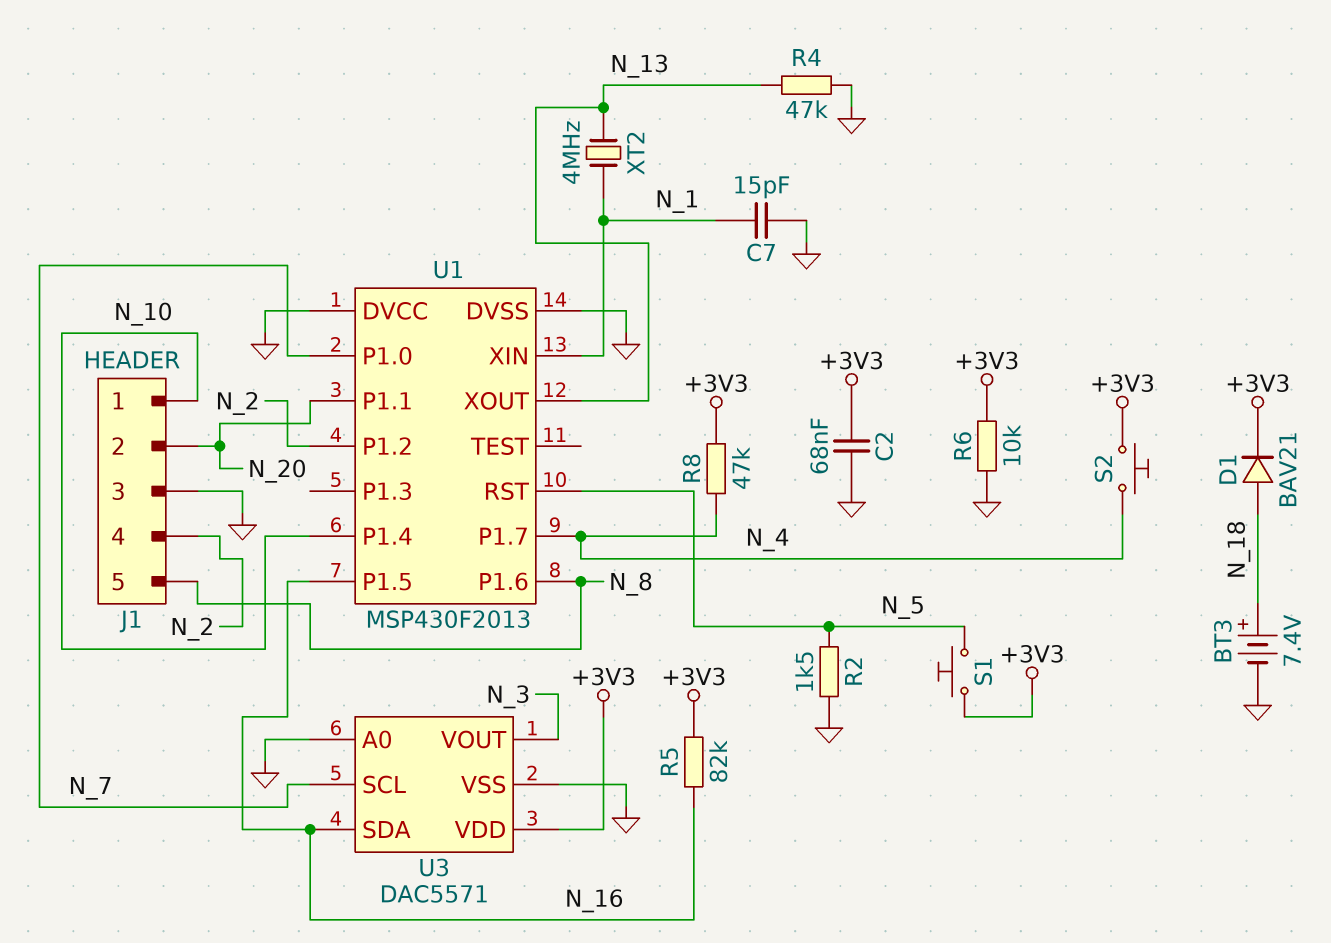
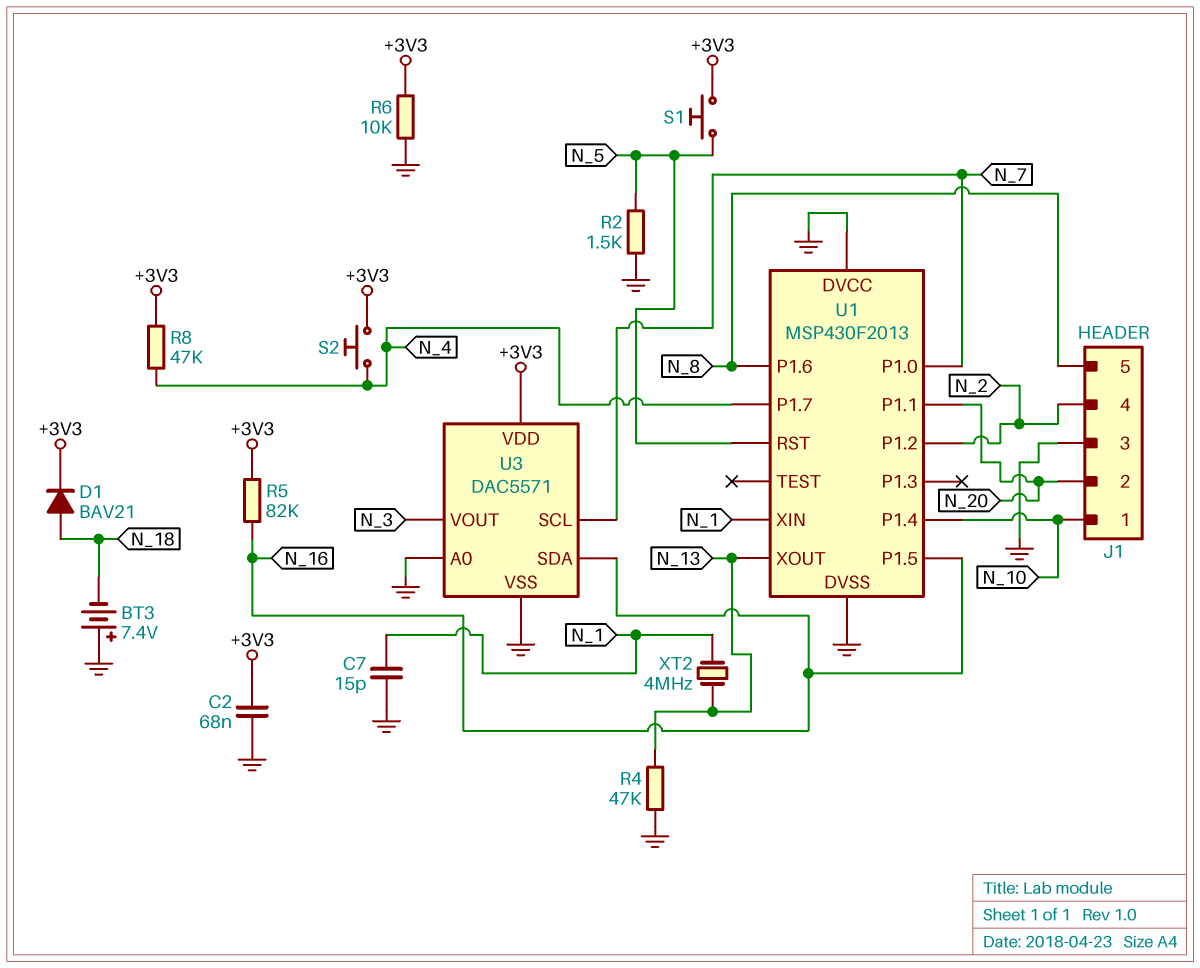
BT3: 7.4V (plus N_18, minus GND) -> 7.4V (plus GND, minus N_18)

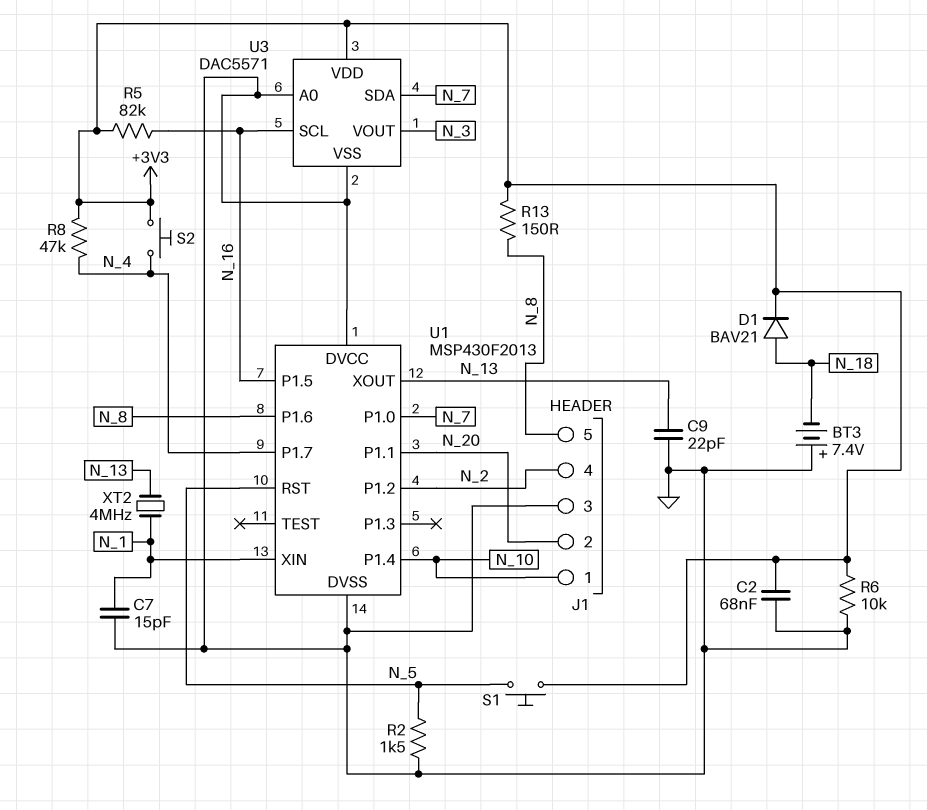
C9: none -> 22pF (GND, N_13)
R4: 47k (GND, N_13) -> none
R13: none -> 150 (+3V3, N_8)
U3 pin SCL: N_7 -> N_16
U3 pin SDA: N_16 -> N_7

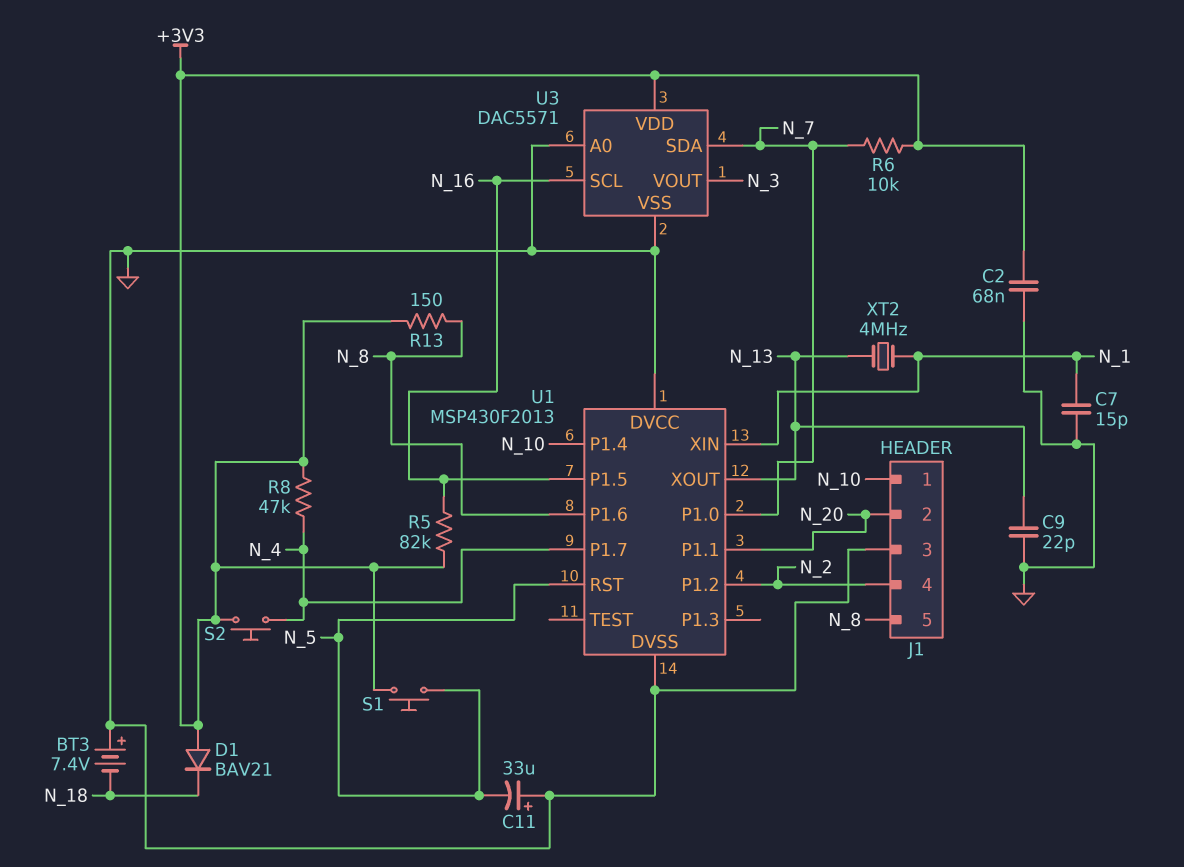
C11: none -> 33uF (plus GND, minus N_5)
D1: diode BAV21 (A N_18, K +3V3) -> diode BAV21 (A +3V3, K N_18)
R2: 1.5k (GND, N_5) -> none
R6: 10k (+3V3, GND) -> 10k (+3V3, N_7)

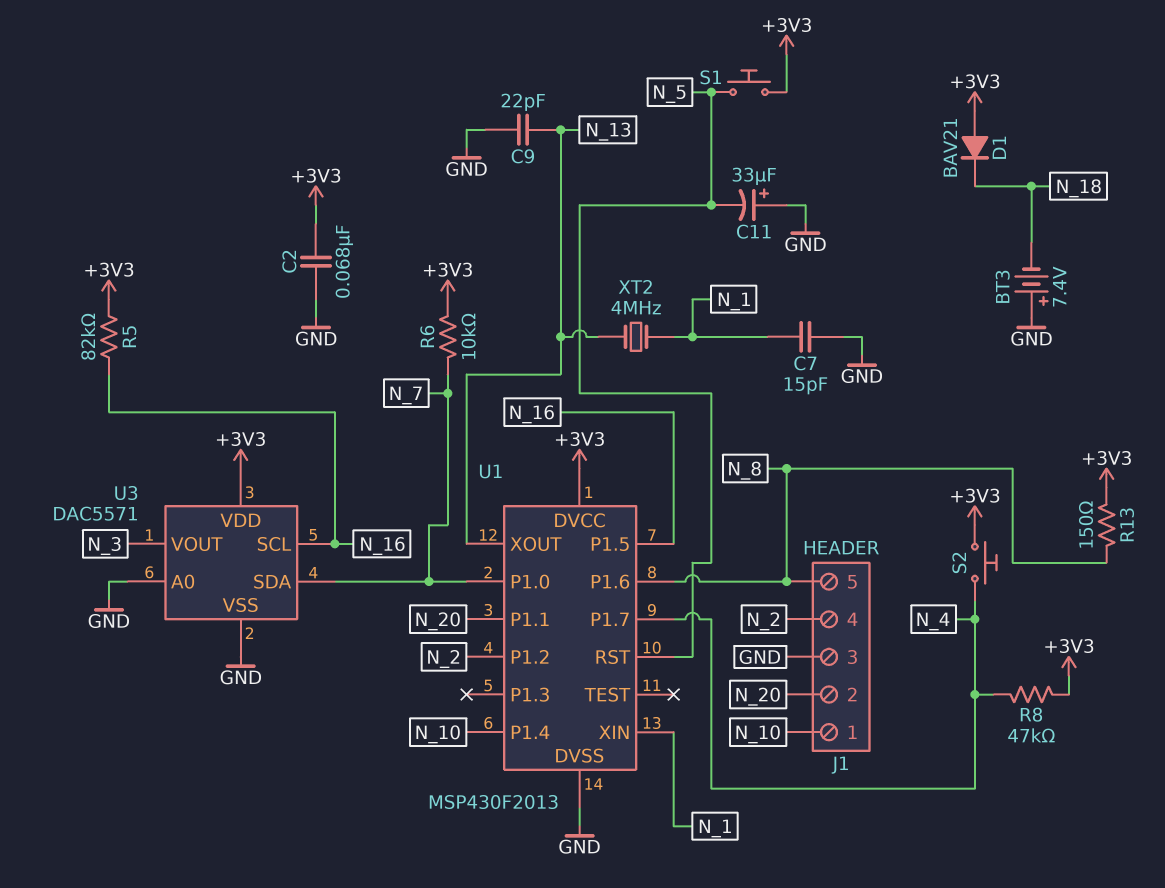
U1 pin DVCC: GND -> +3V3

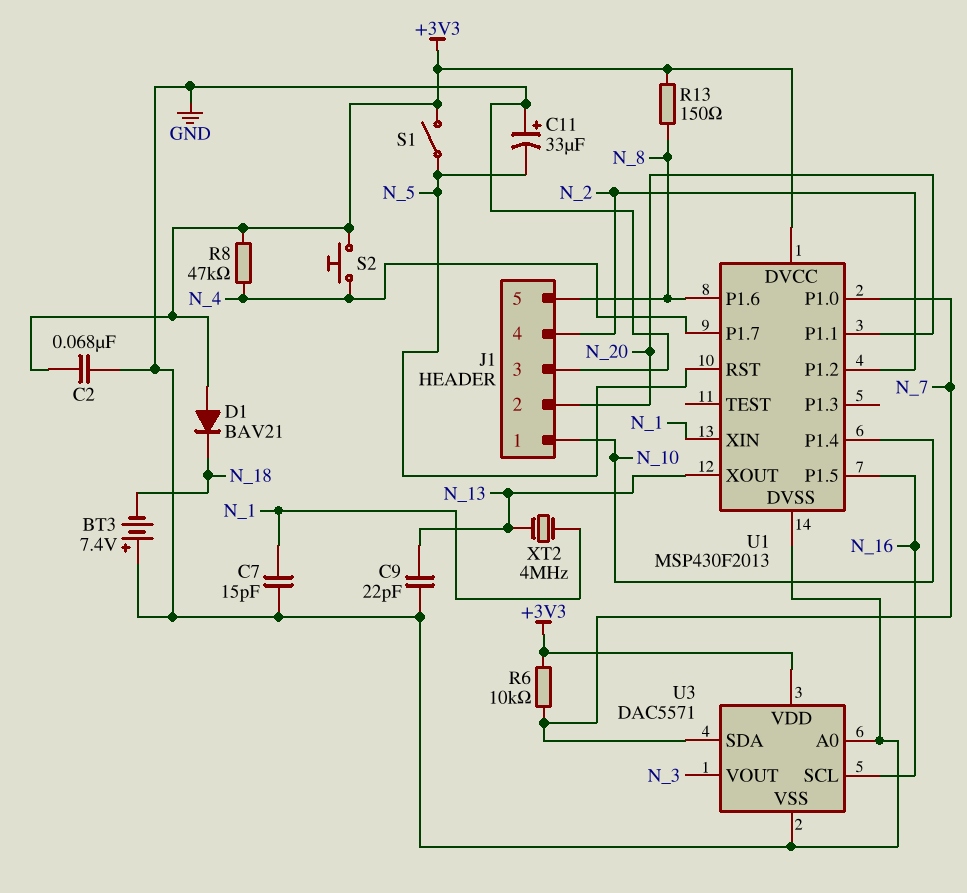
R5: 82k (+3V3, N_16) -> none
S1: button (+3V3, N_5) -> switch (+3V3, N_5)

